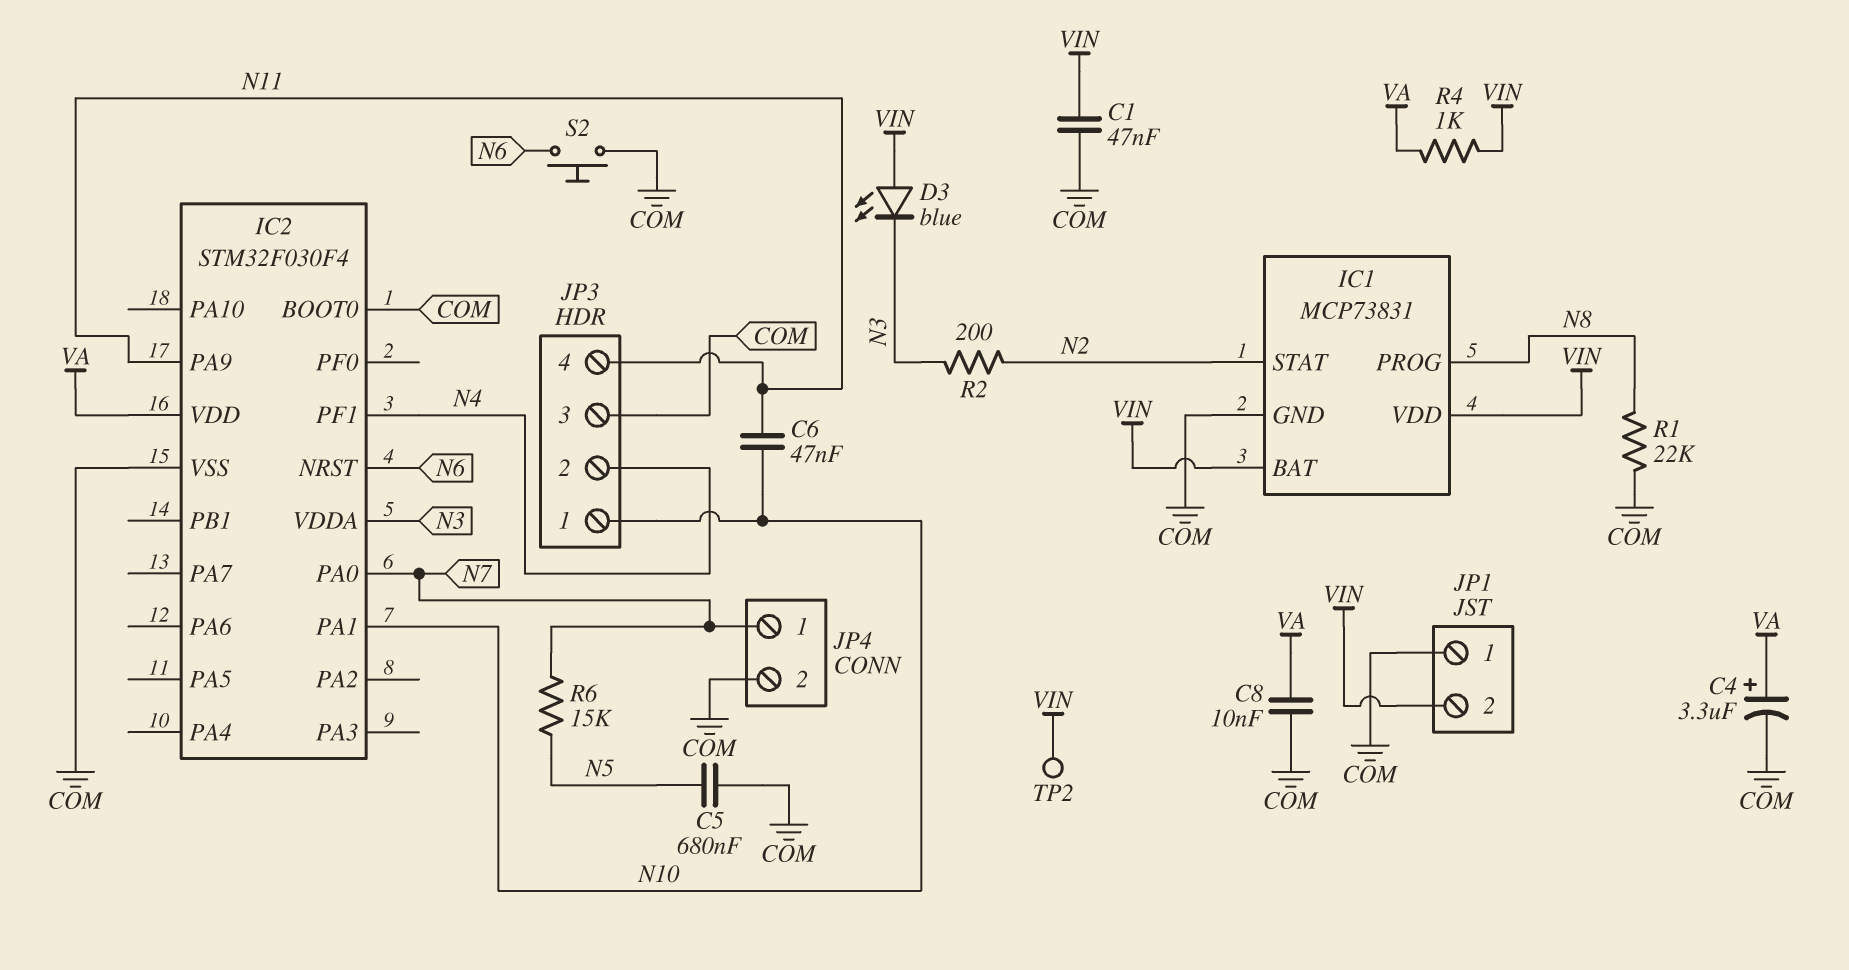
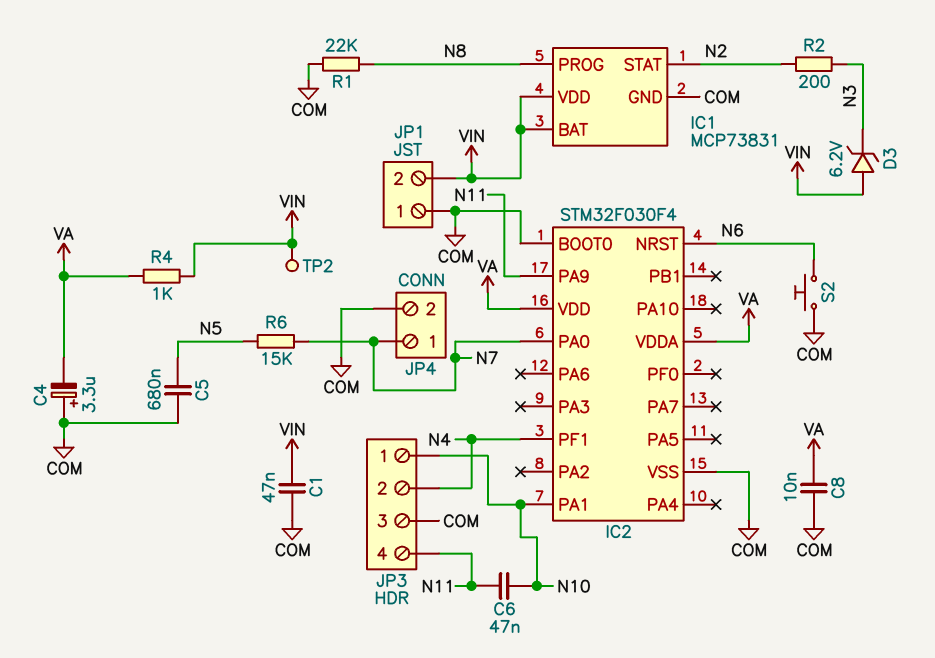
C4: 3.3uF (plus VA, minus COM) -> 3.3uF (plus COM, minus VA)
D3: LED blue (A VIN, K N3) -> zener 6.2V (A VIN, K N3)
IC2 pin VDDA: N3 -> VA

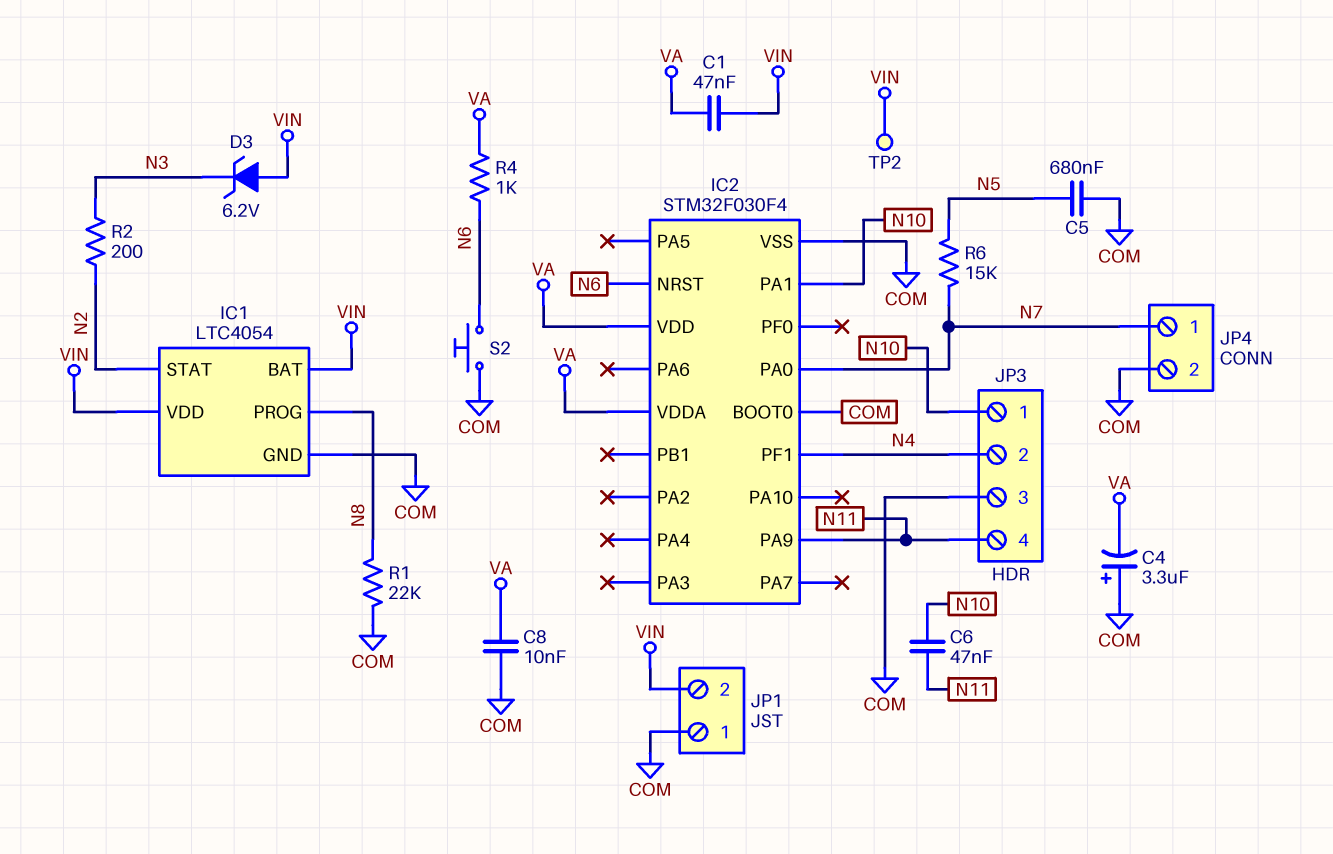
C1: 47nF (COM, VIN) -> 47nF (VA, VIN)
IC1: MCP73831 -> LTC4054
R4: 1k (VA, VIN) -> 1k (N6, VA)

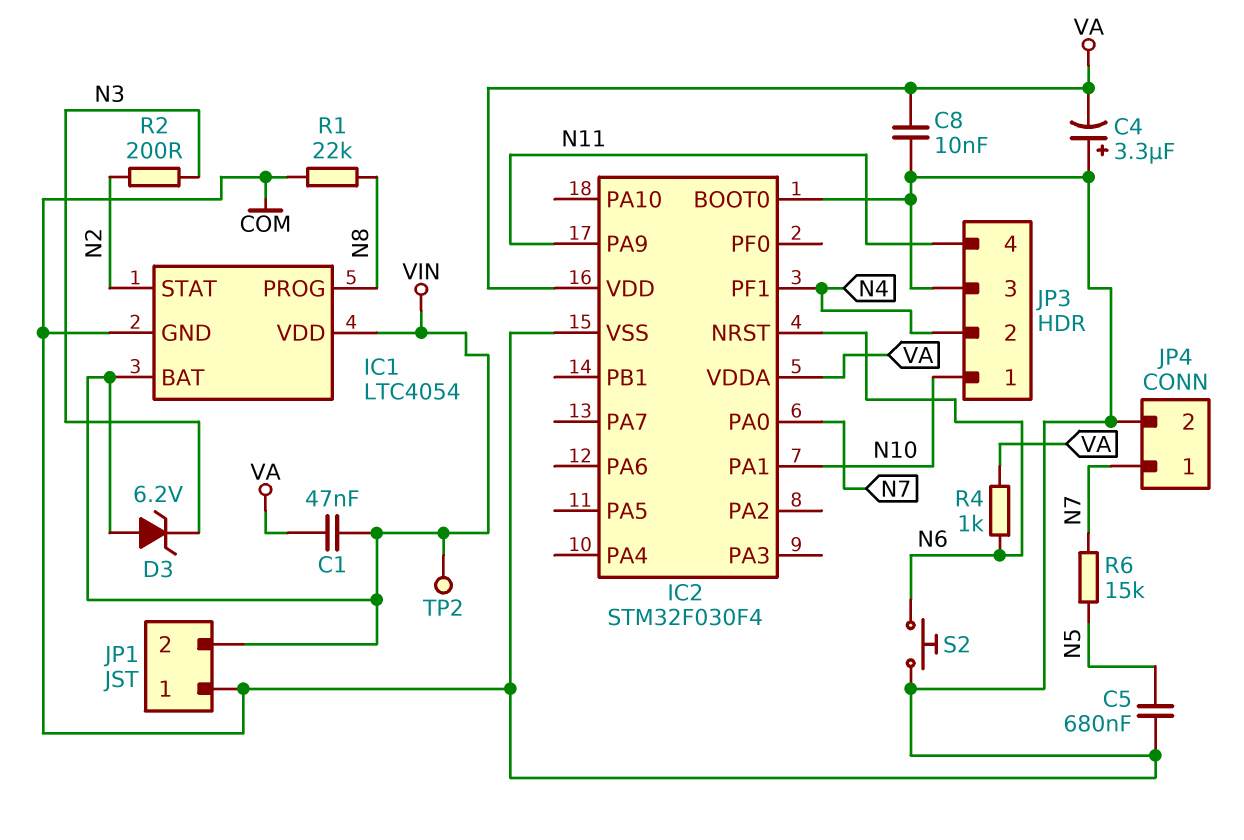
C6: 47nF (N10, N11) -> none

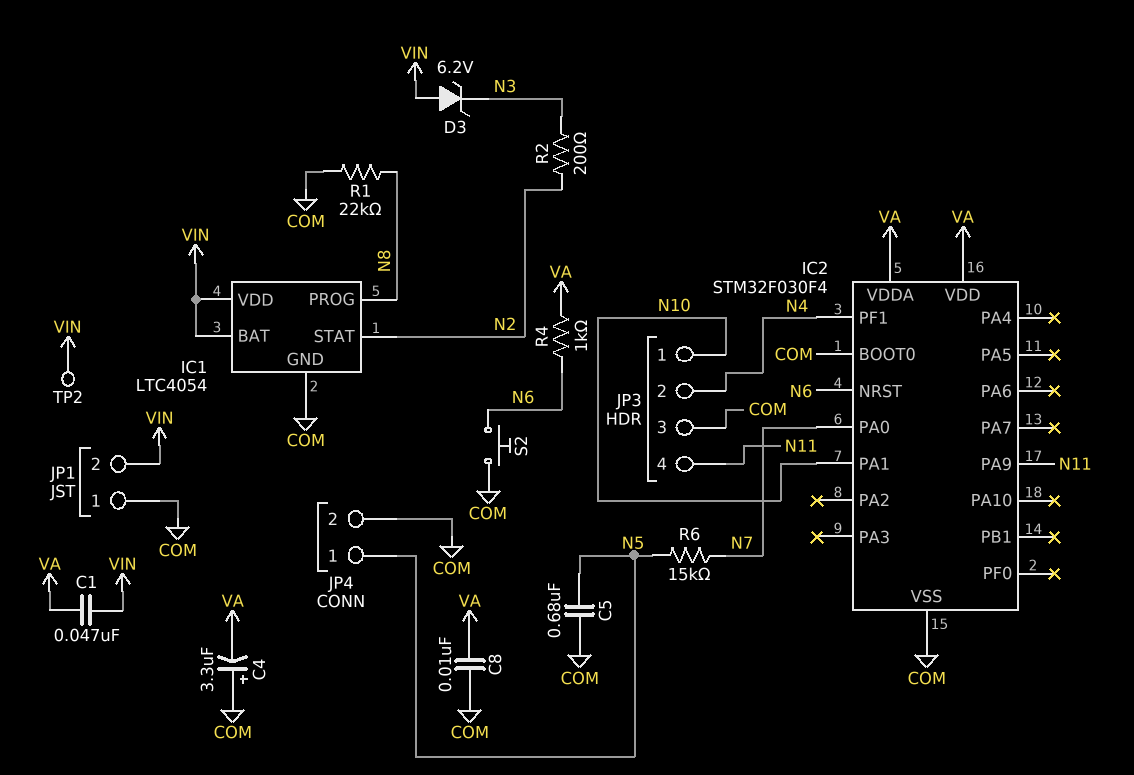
JP4 pin 1: N7 -> N5

